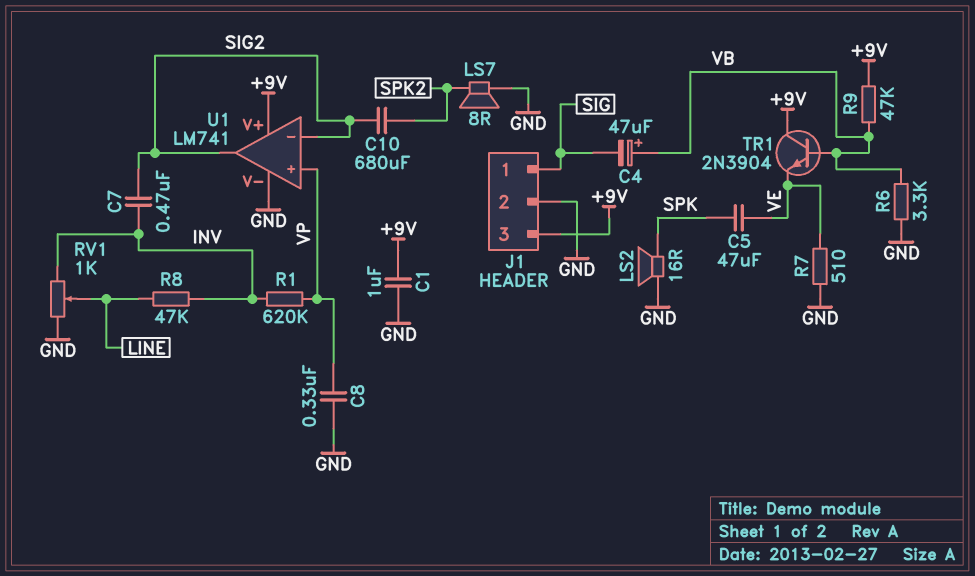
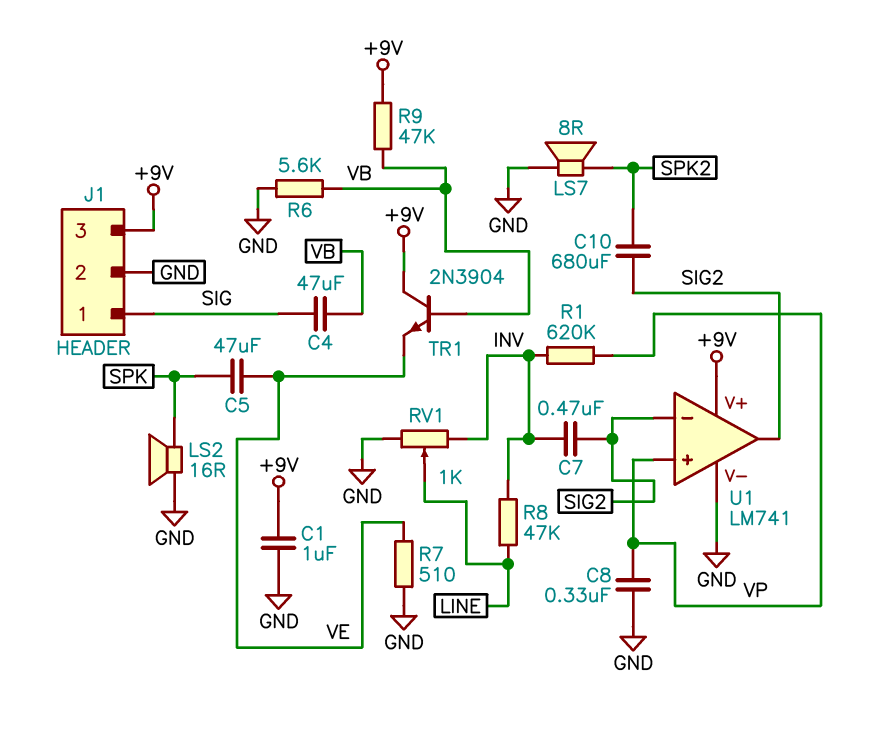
C4: 47uF (plus VB, minus SIG) -> 47uF (SIG, VB)
R6: 3.3k (GND, VB) -> 5.6k (GND, VB)

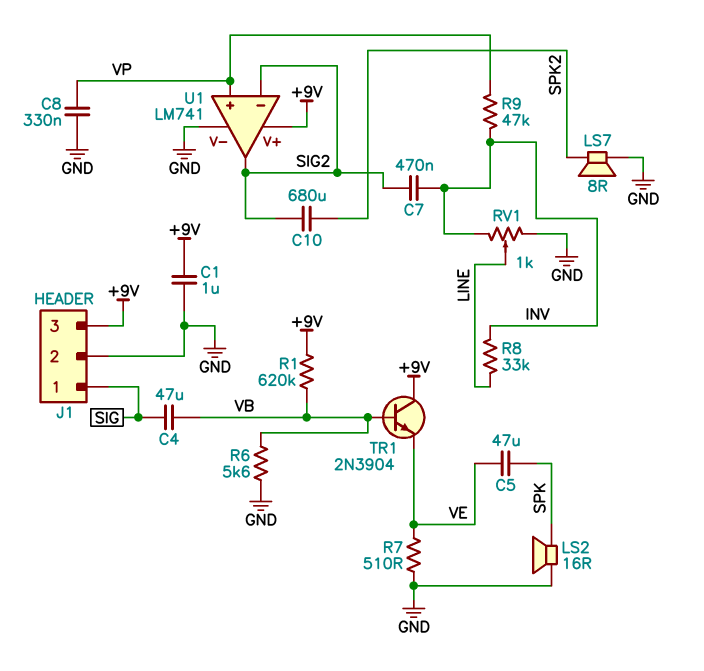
R1: 620k (INV, VP) -> 620k (+9V, VB)
R8: 47k (INV, LINE) -> 33k (INV, LINE)
R9: 47k (+9V, VB) -> 47k (INV, VP)

